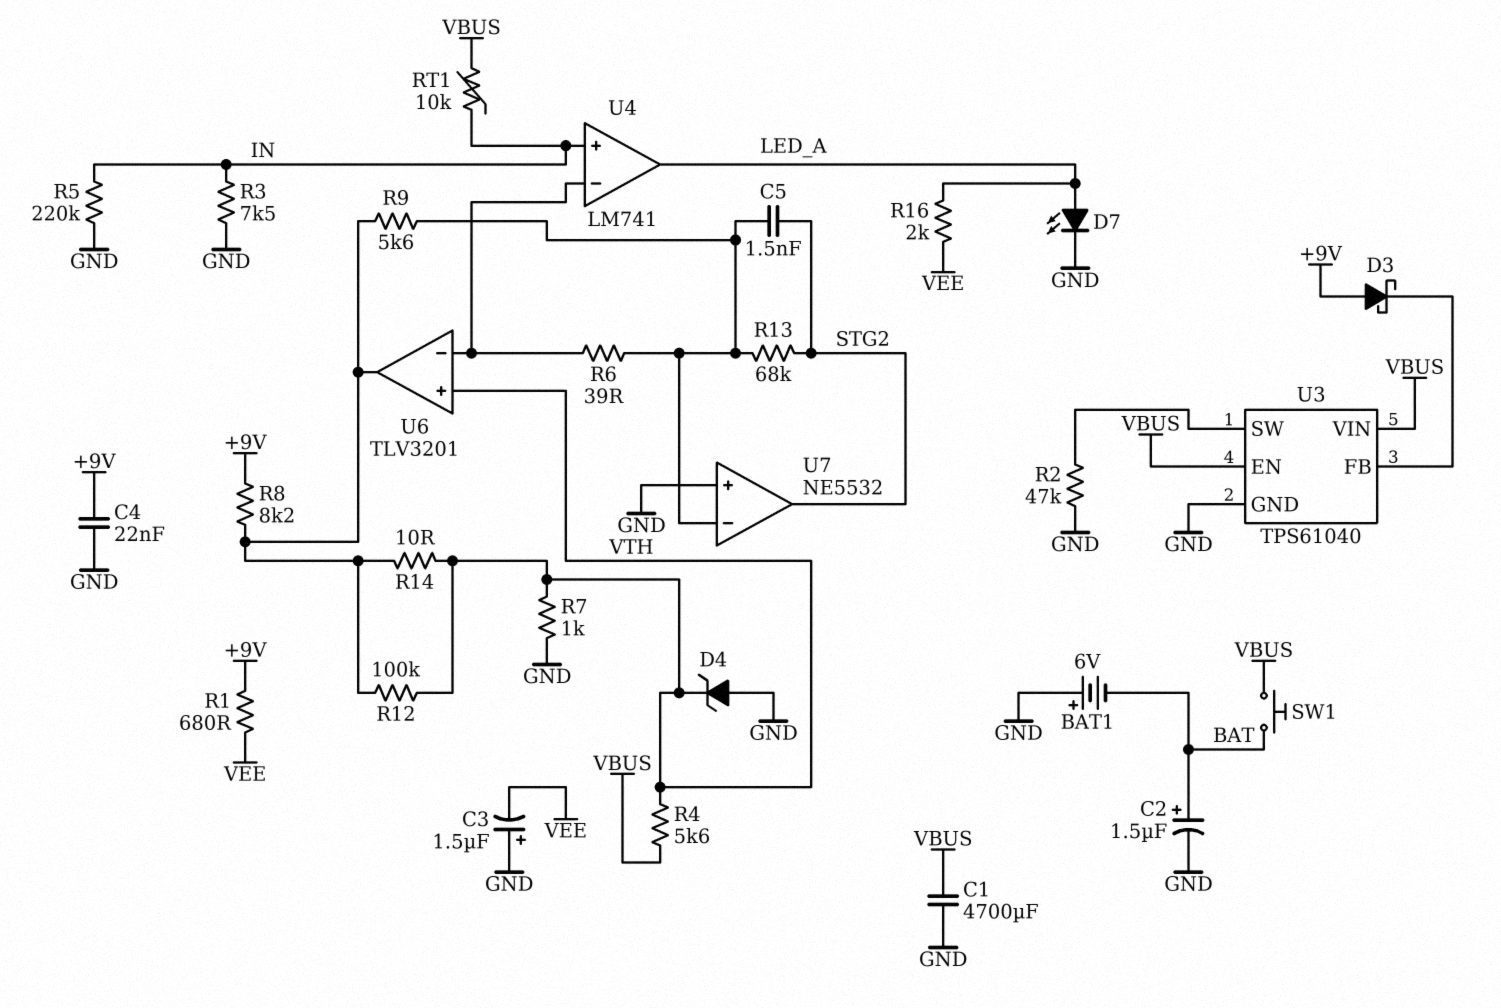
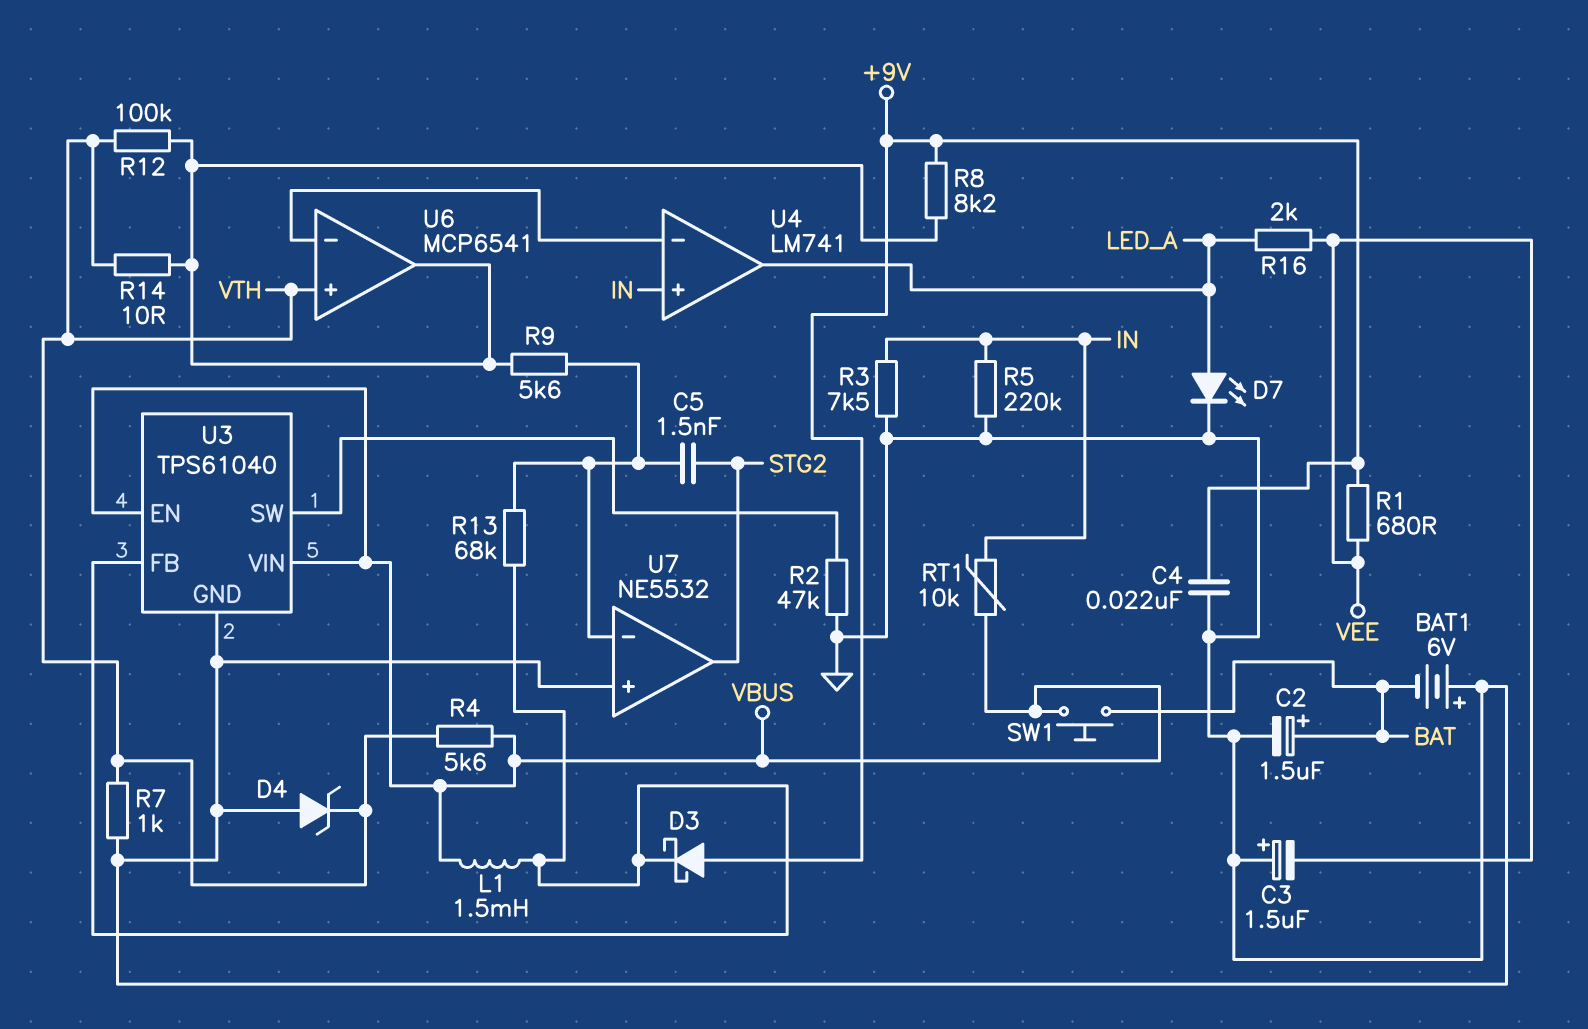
C1: 4700uF (GND, VBUS) -> none
L1: none -> 1.5mH (U3/FB, VBUS)
R6: 39 (U4/in-, U7/in-) -> none
R13: 68k (STG2, U7/in-) -> 68k (U3/FB, U7/in-)
U6: TLV3201 -> MCP6541

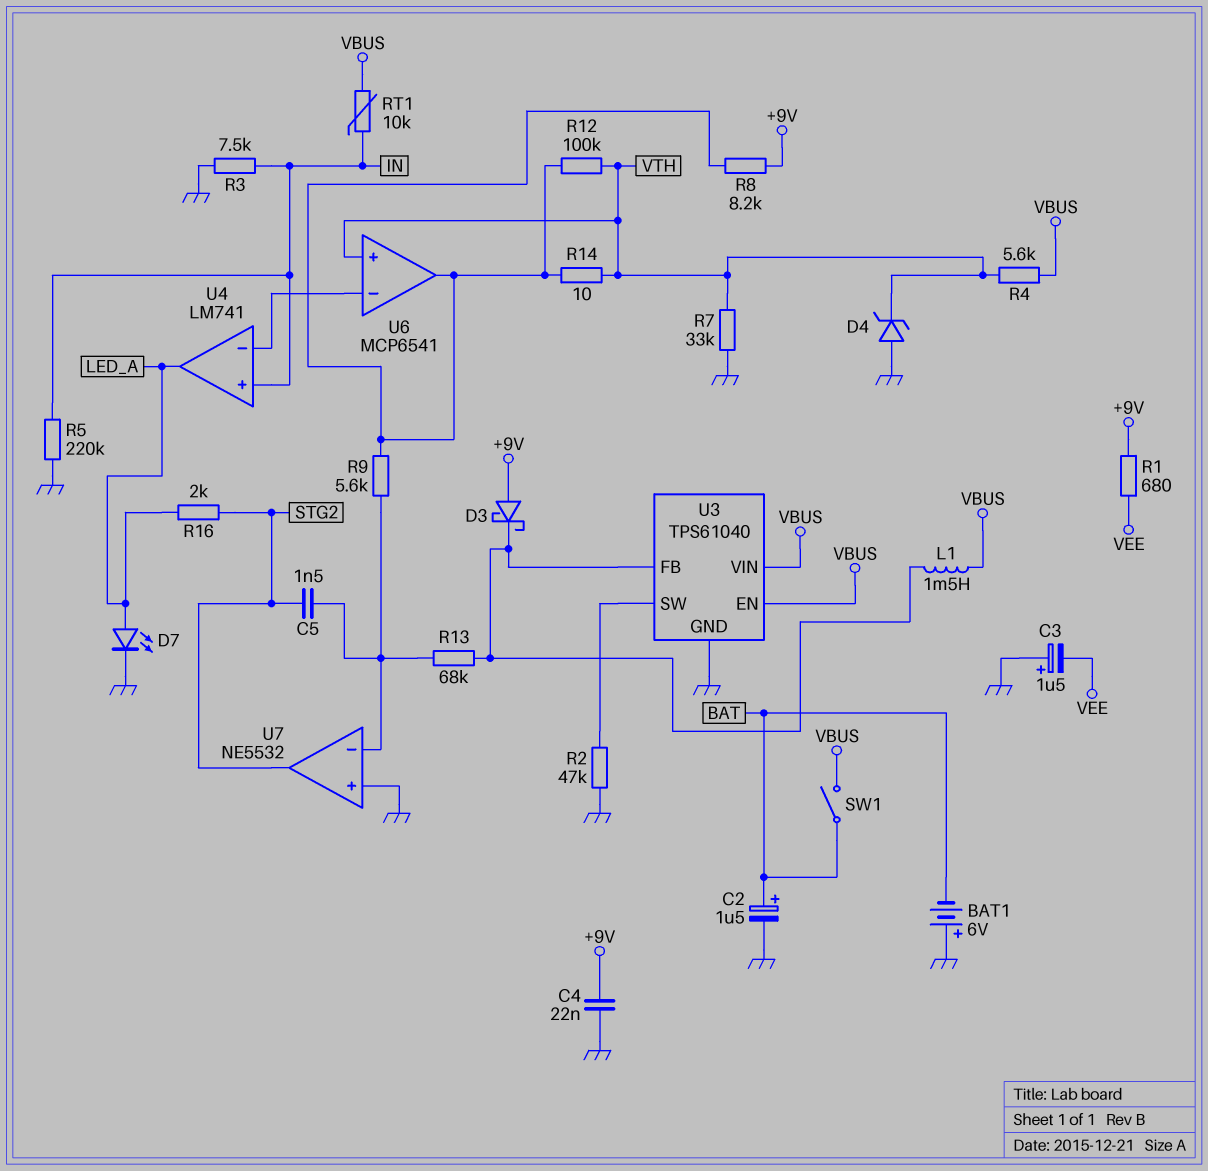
R7: 1k (GND, VTH) -> 33k (GND, VTH)
R16: 2k (LED_A, VEE) -> 2k (LED_A, STG2)
SW1: button (BAT, VBUS) -> switch (BAT, VBUS)

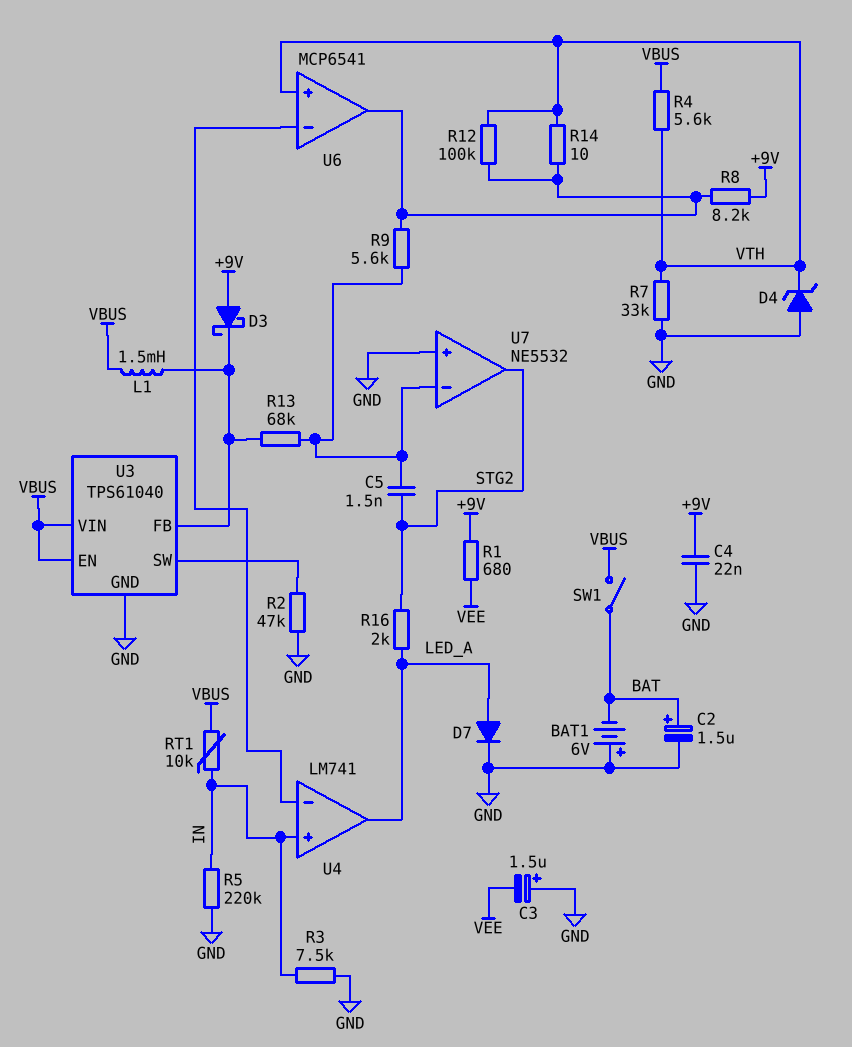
D7: LED (A LED_A, K GND) -> diode (A LED_A, K GND)

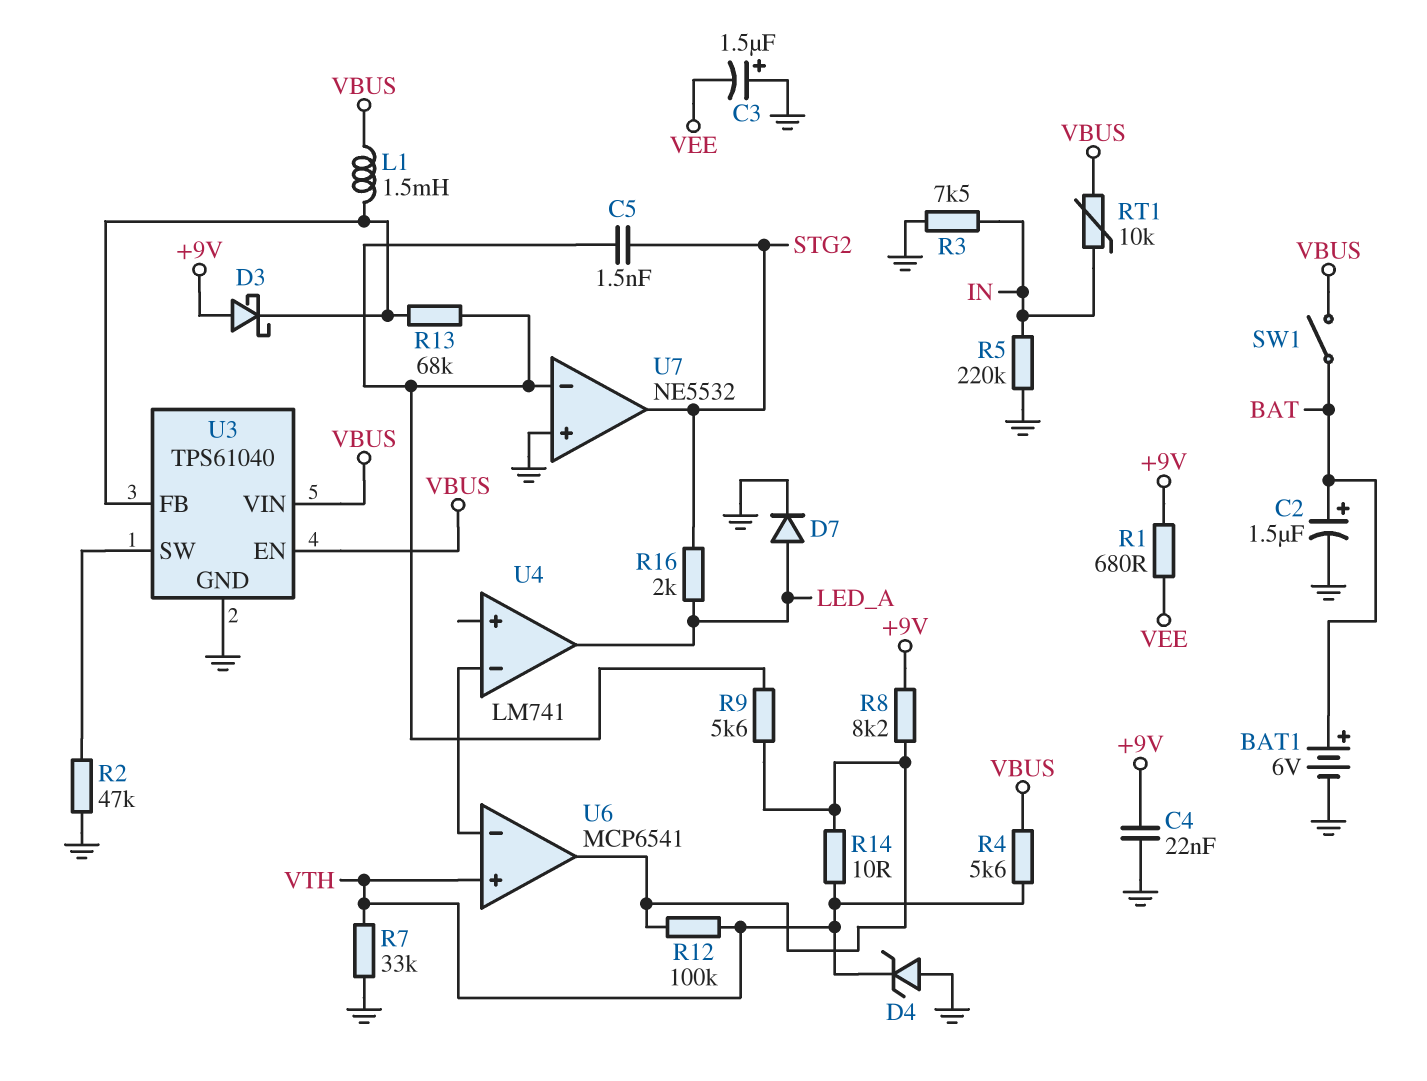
BAT1: 6V (plus GND, minus BAT) -> 6V (plus BAT, minus GND)
U4 pin in+: IN -> none

